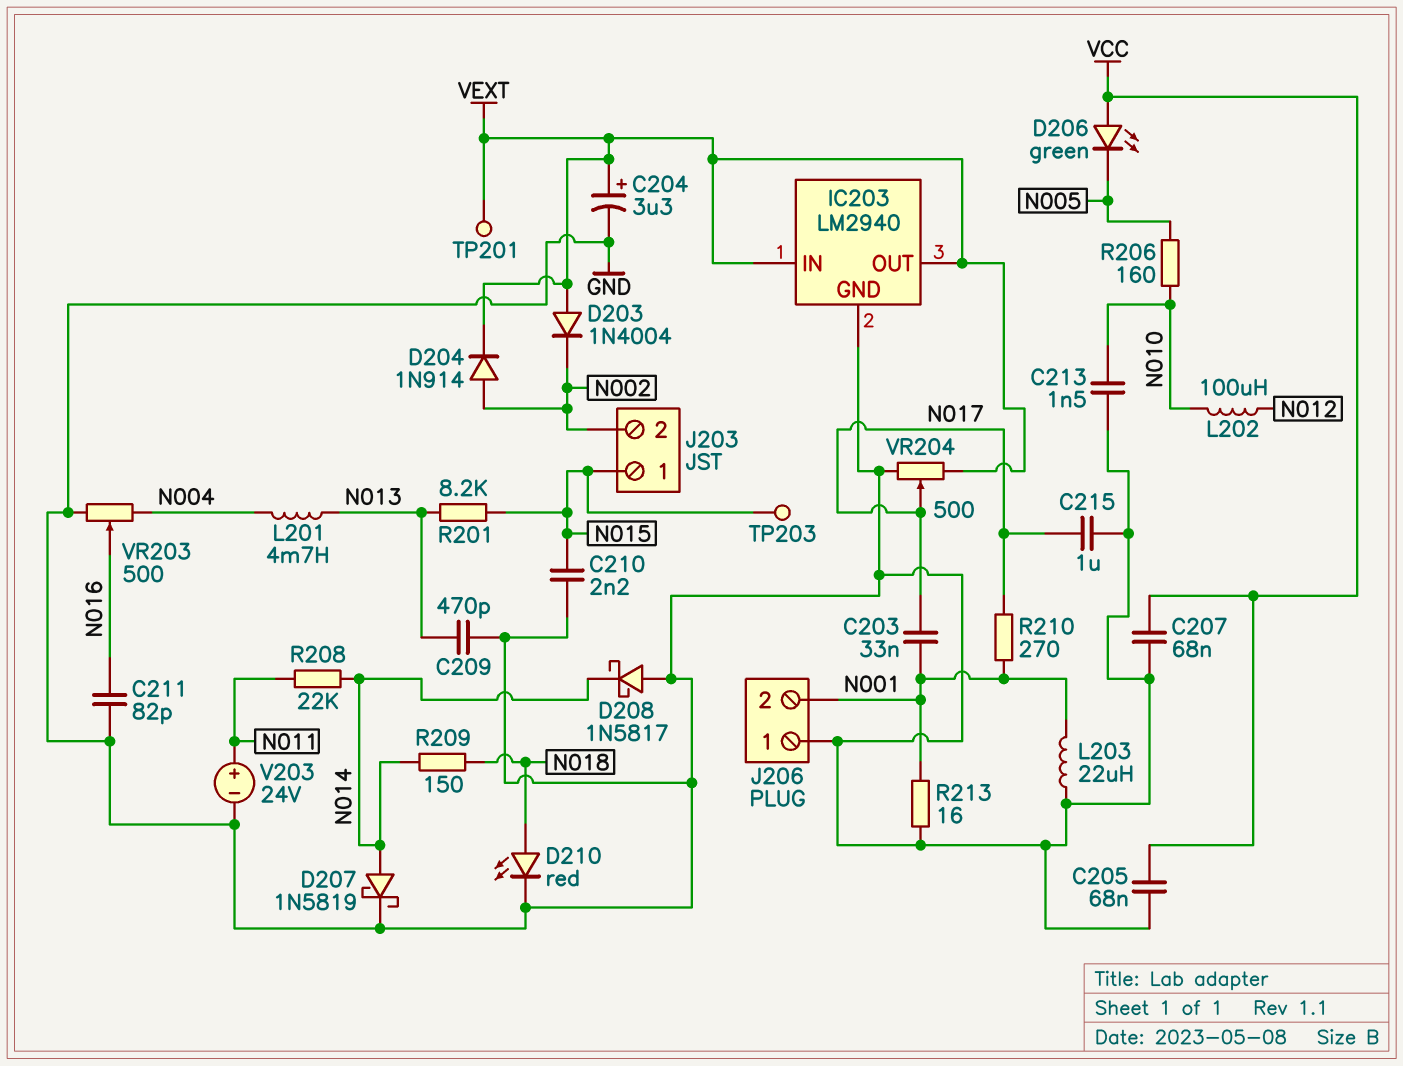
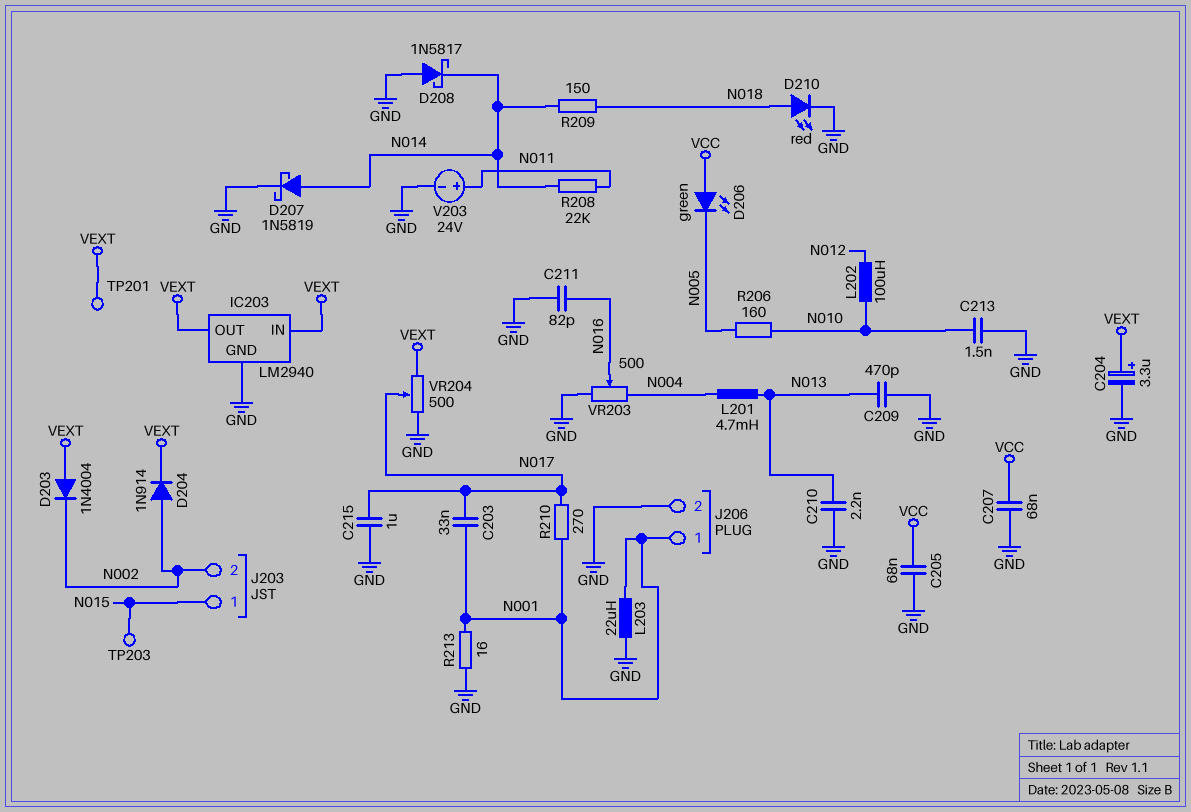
C210: 2.2nF (GND, N015) -> 2.2nF (GND, N013)
J206 pin 1: GND -> N001
J206 pin 2: N001 -> GND
R201: 8.2k (N013, N015) -> none

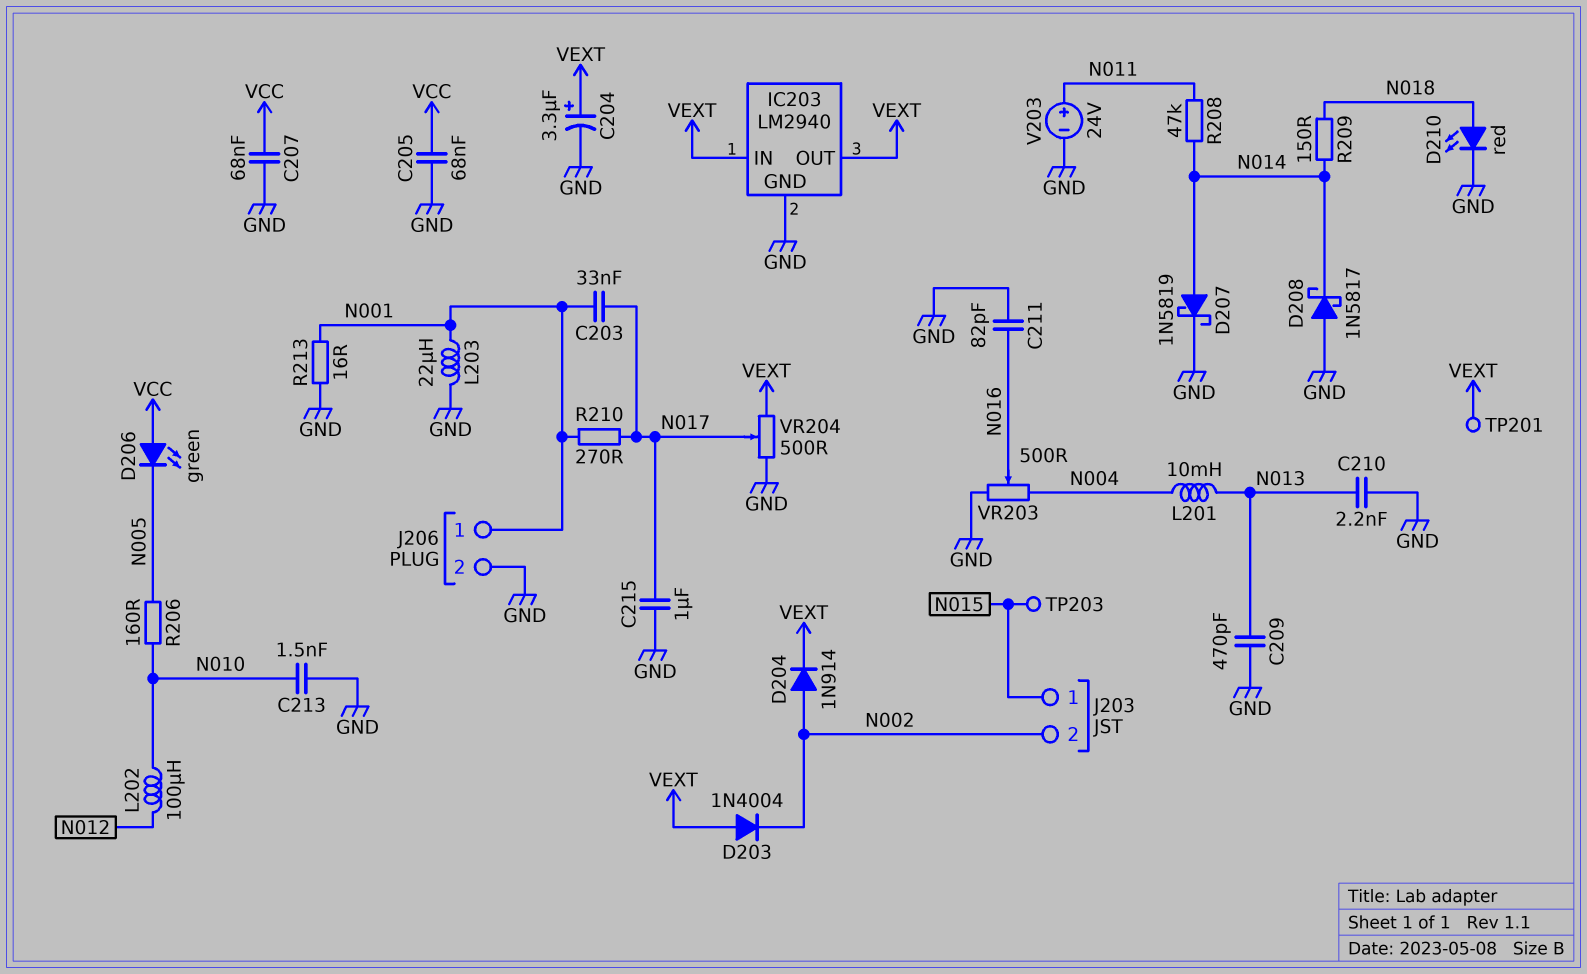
L201: 4.7mH (N004, N013) -> 10mH (N004, N013)
R208: 22k (N011, N014) -> 47k (N011, N014)

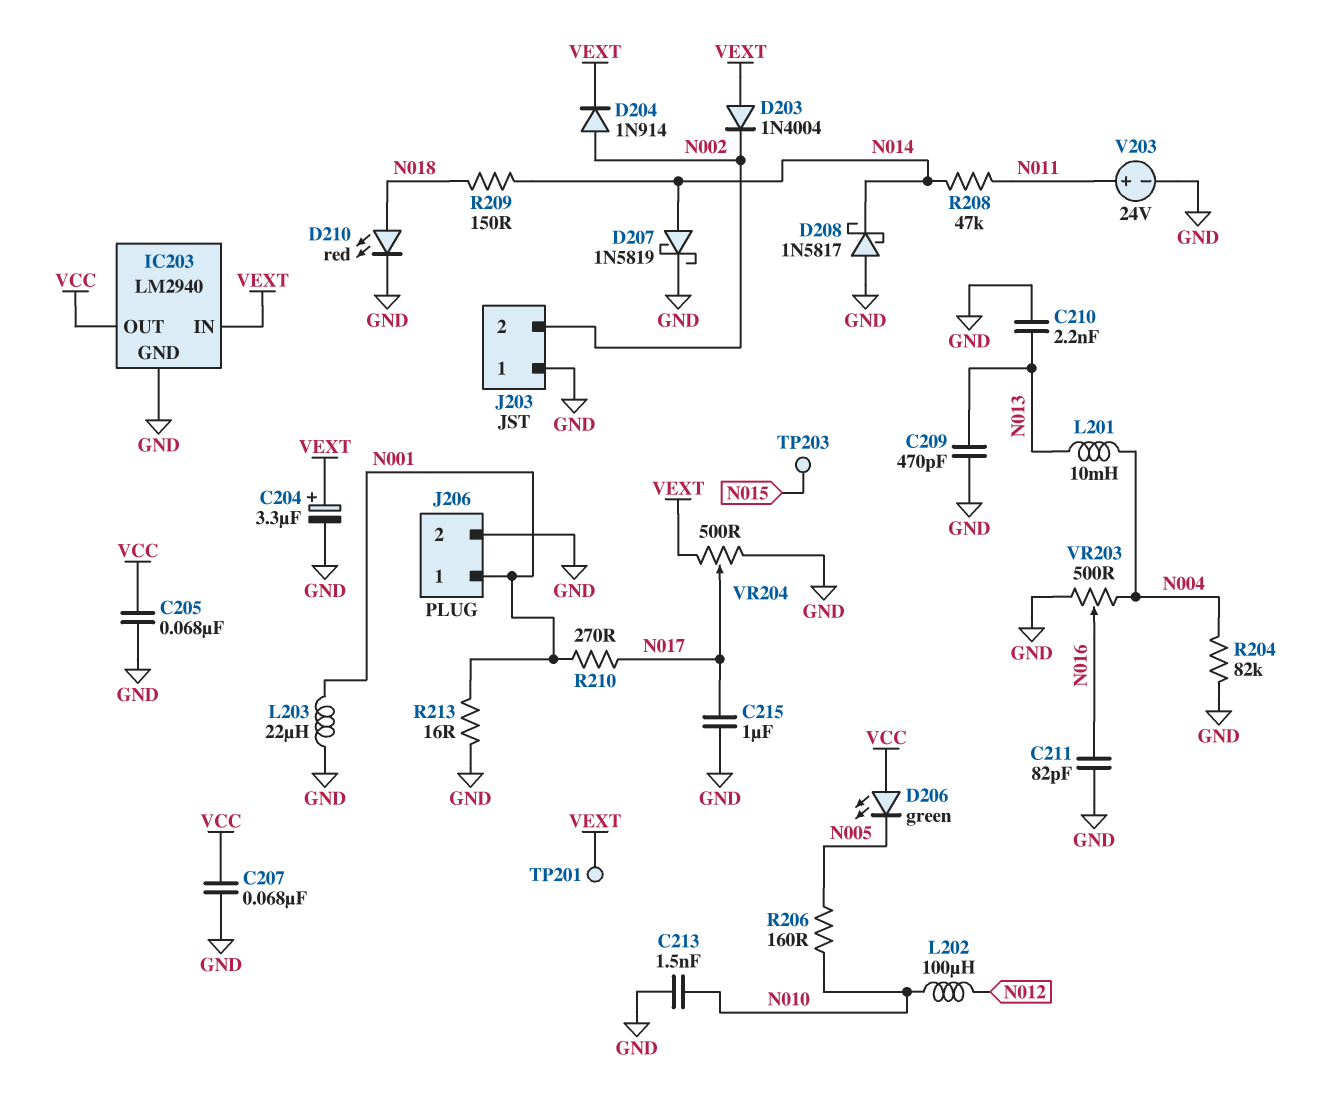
C203: 33nF (N001, N017) -> none
IC203 pin OUT: VEXT -> VCC
J203 pin 1: N015 -> GND
R204: none -> 82k (GND, N004)

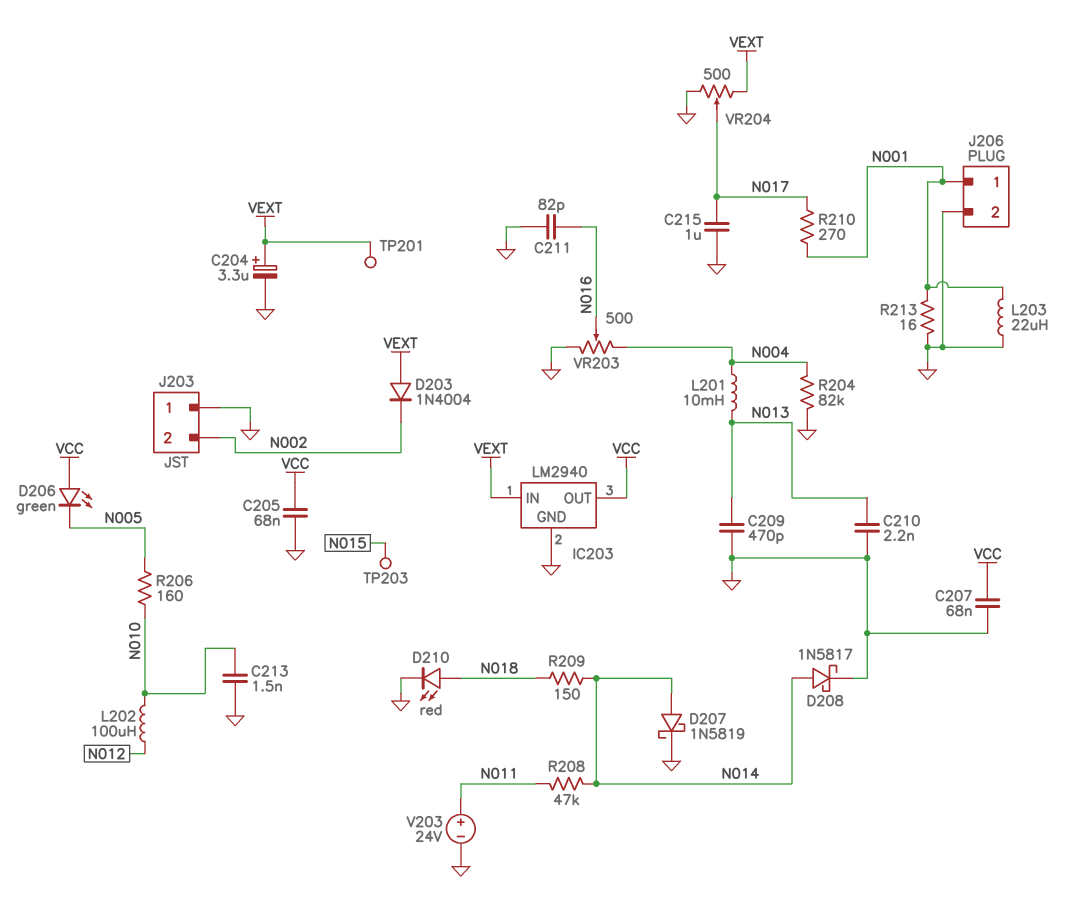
D204: diode 1N914 (A N002, K VEXT) -> none
D208: schottky 1N5817 (A GND, K N014) -> schottky 1N5817 (A N014, K GND)

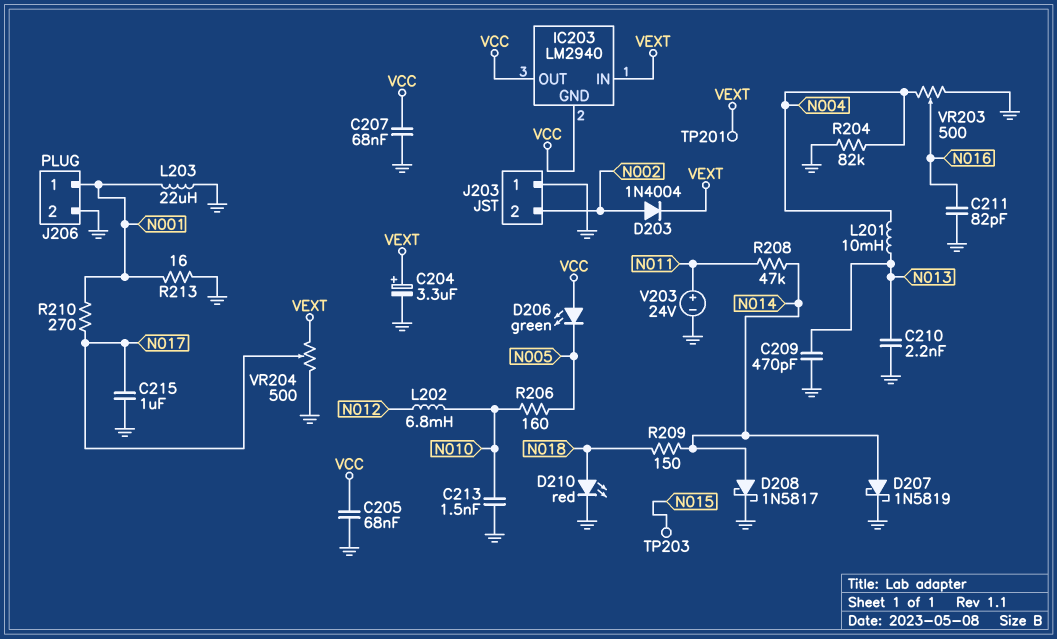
D203: diode 1N4004 (A VEXT, K N002) -> diode 1N4004 (A N002, K VEXT)
IC203 pin GND: GND -> VCC
L202: 100uH (N010, N012) -> 6.8mH (N010, N012)

